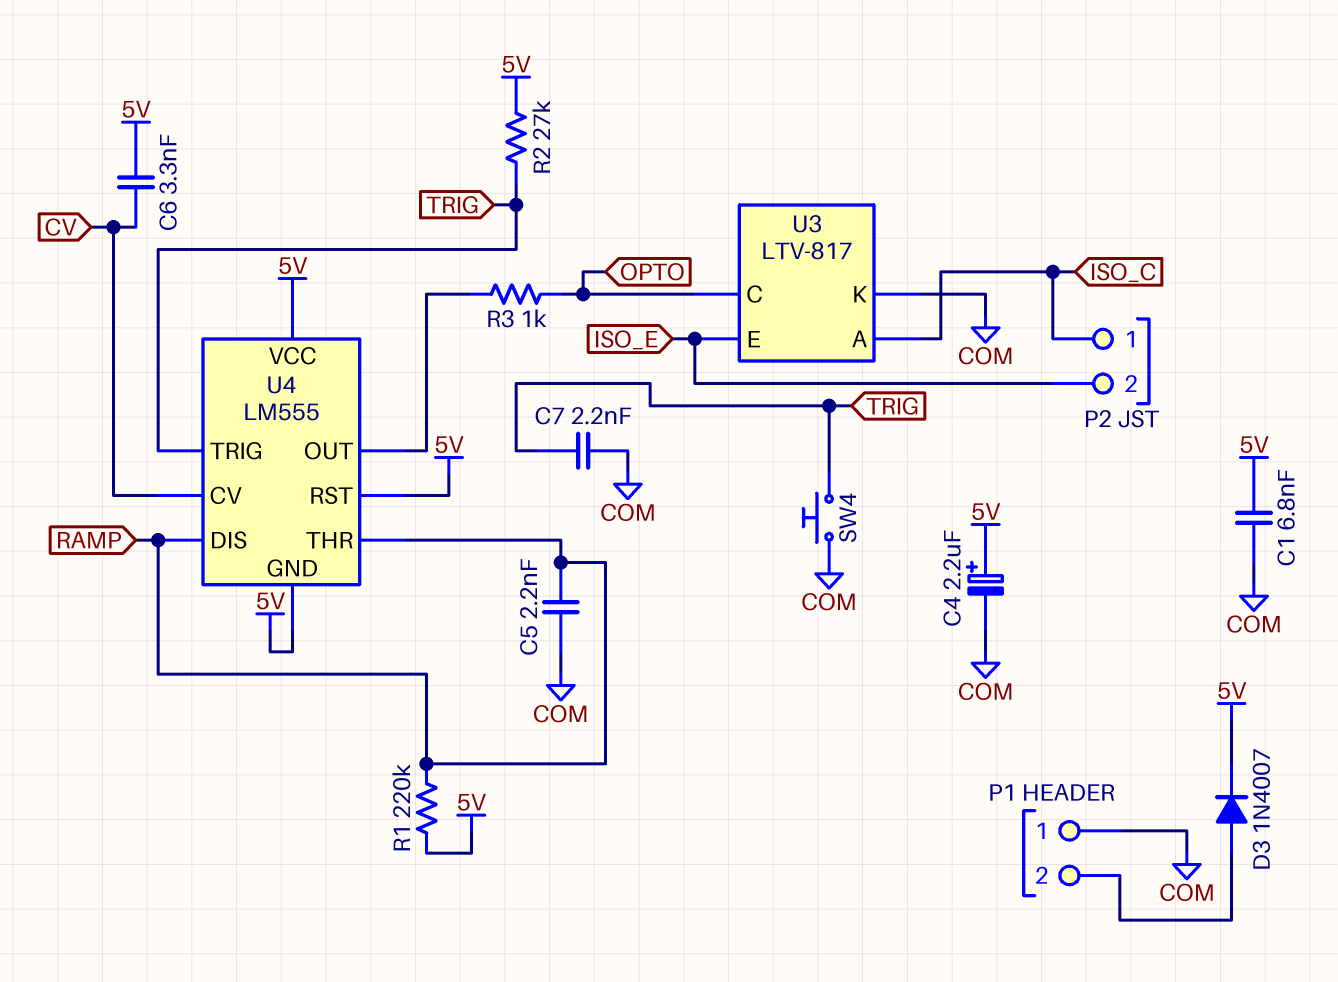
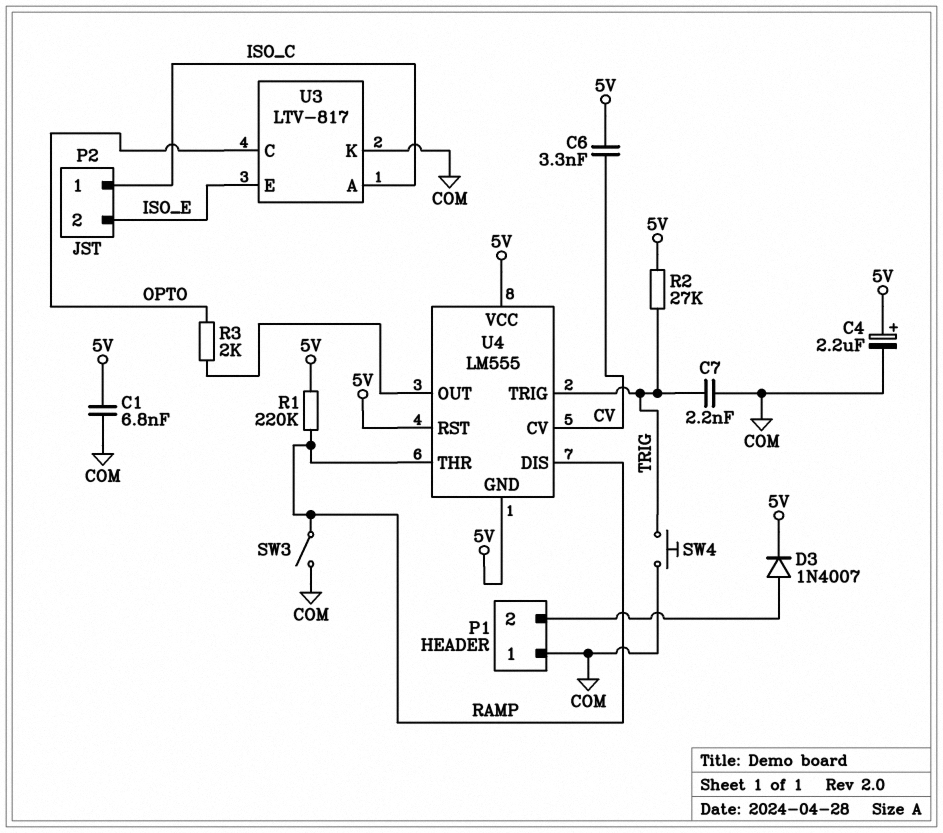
C5: 2.2nF (COM, RAMP) -> none
R3: 1k (OPTO, U4/OUT) -> 2k (OPTO, U4/OUT)
SW3: none -> switch (COM, RAMP)

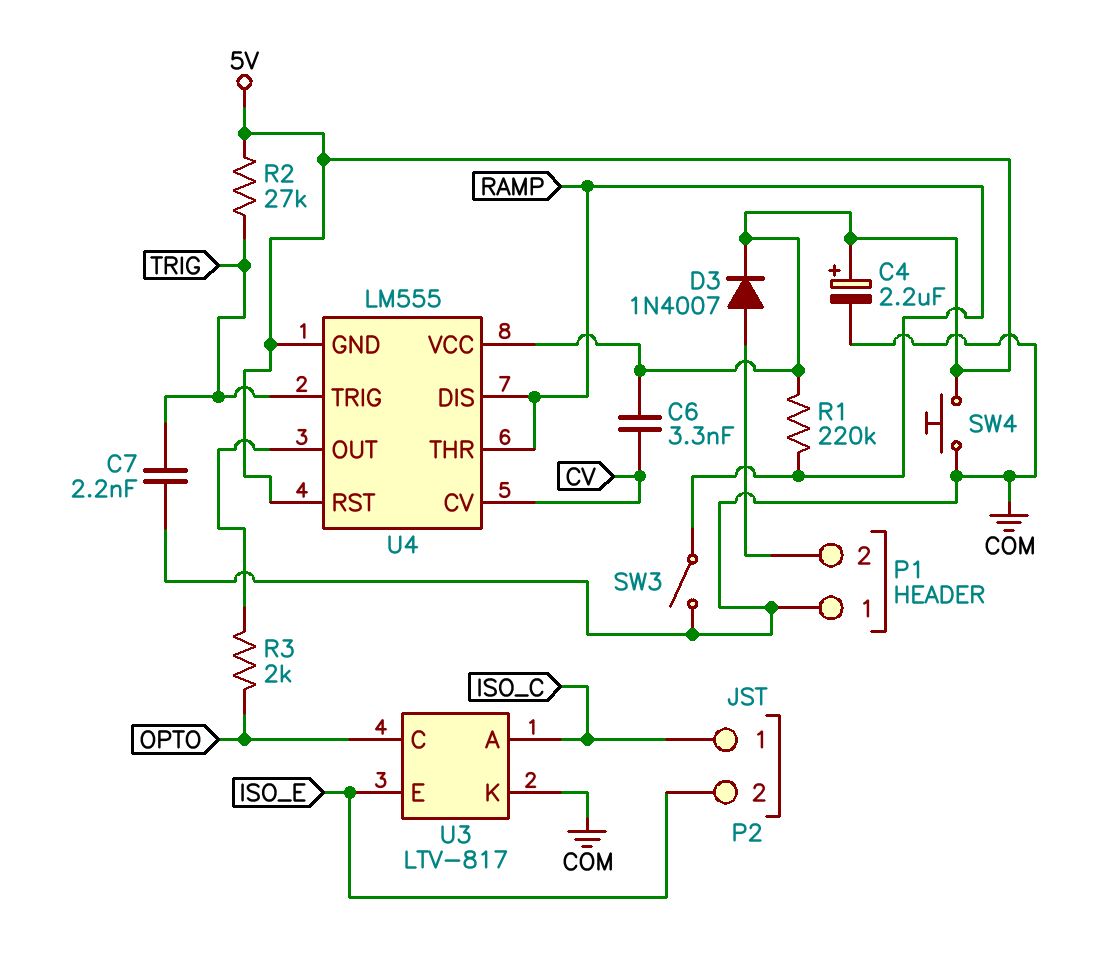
C1: 6.8nF (5V, COM) -> none
SW4: button (COM, TRIG) -> button (5V, COM)

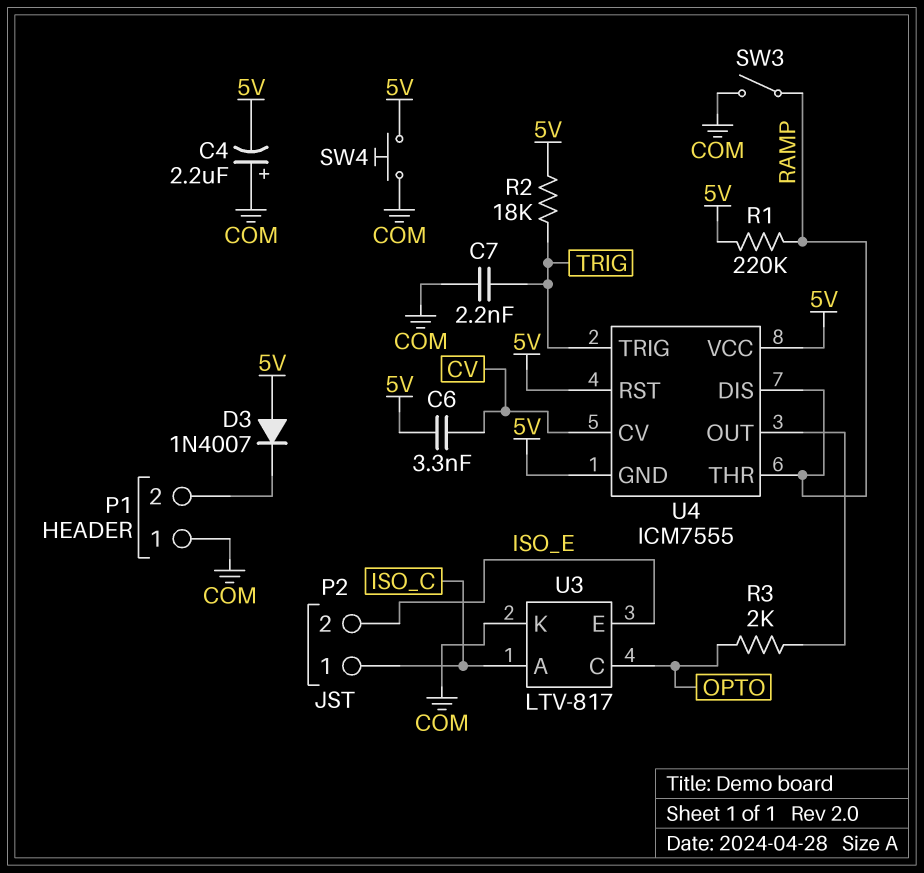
C4: 2.2uF (plus 5V, minus COM) -> 2.2uF (plus COM, minus 5V)
D3: diode 1N4007 (A P1/2, K 5V) -> diode 1N4007 (A 5V, K P1/2)
R2: 27k (5V, TRIG) -> 18k (5V, TRIG)
U4: LM555 -> ICM7555

